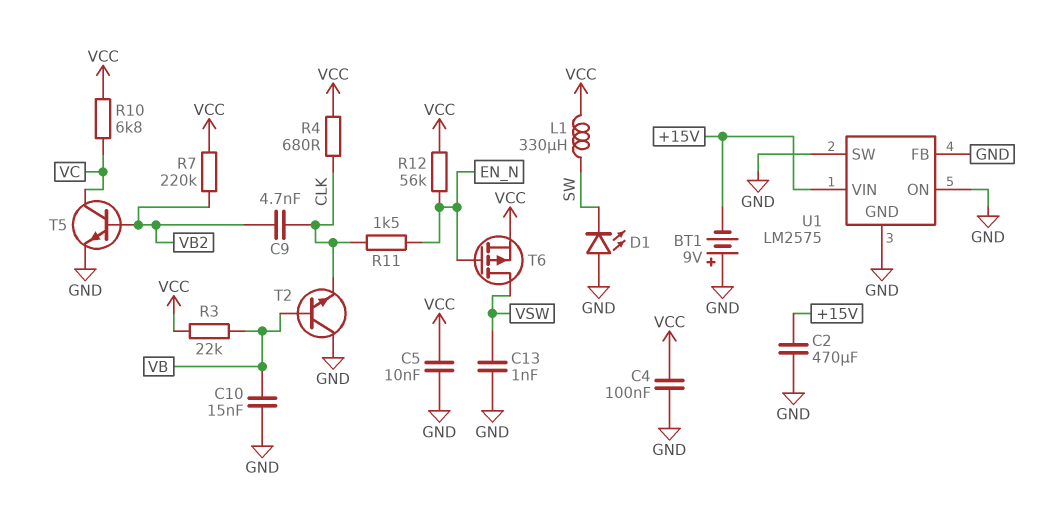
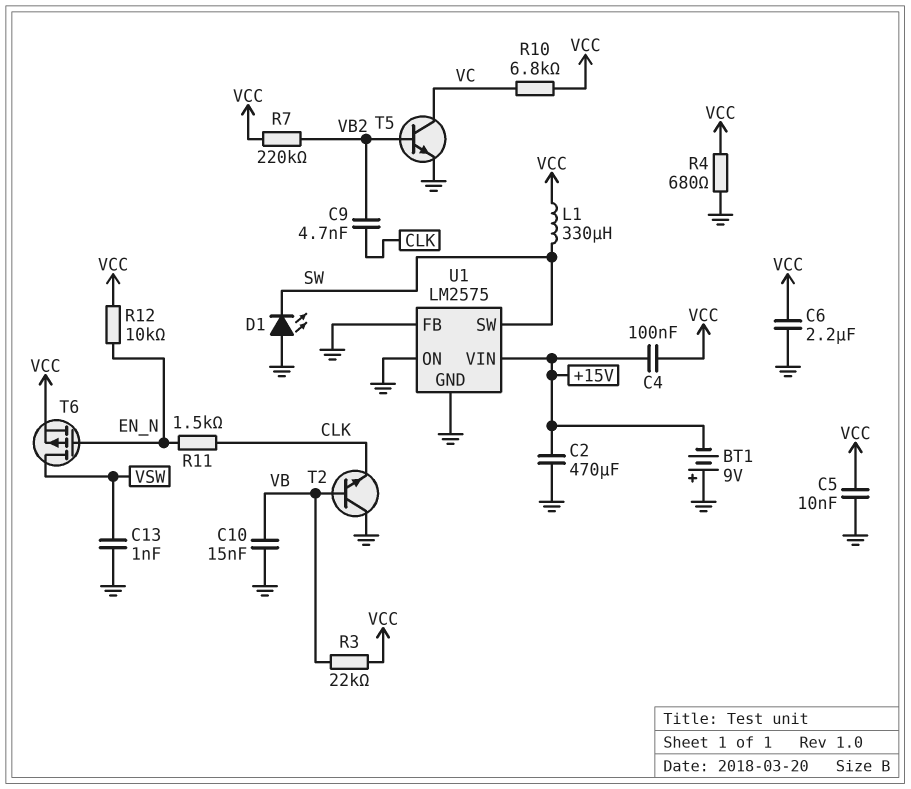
C4: 100nF (GND, VCC) -> 100nF (+15V, VCC)
C6: none -> 2.2uF (GND, VCC)
R4: 680 (CLK, VCC) -> 680 (GND, VCC)
R12: 56k (EN_N, VCC) -> 10k (EN_N, VCC)
U1 pin SW: GND -> SW

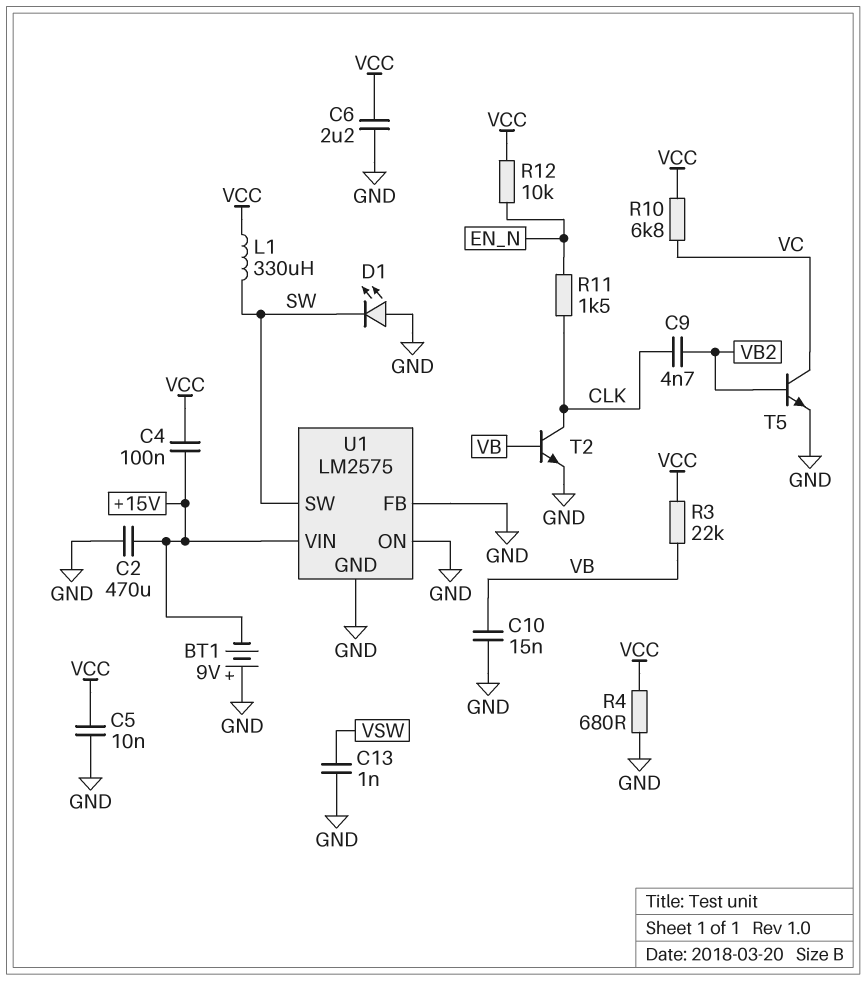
R7: 220k (VB2, VCC) -> none
T2: NPN (B VB, C GND, E CLK) -> NPN (B VB, C CLK, E GND)
T6: PMOS (G EN_N, D VSW, S VCC) -> none

